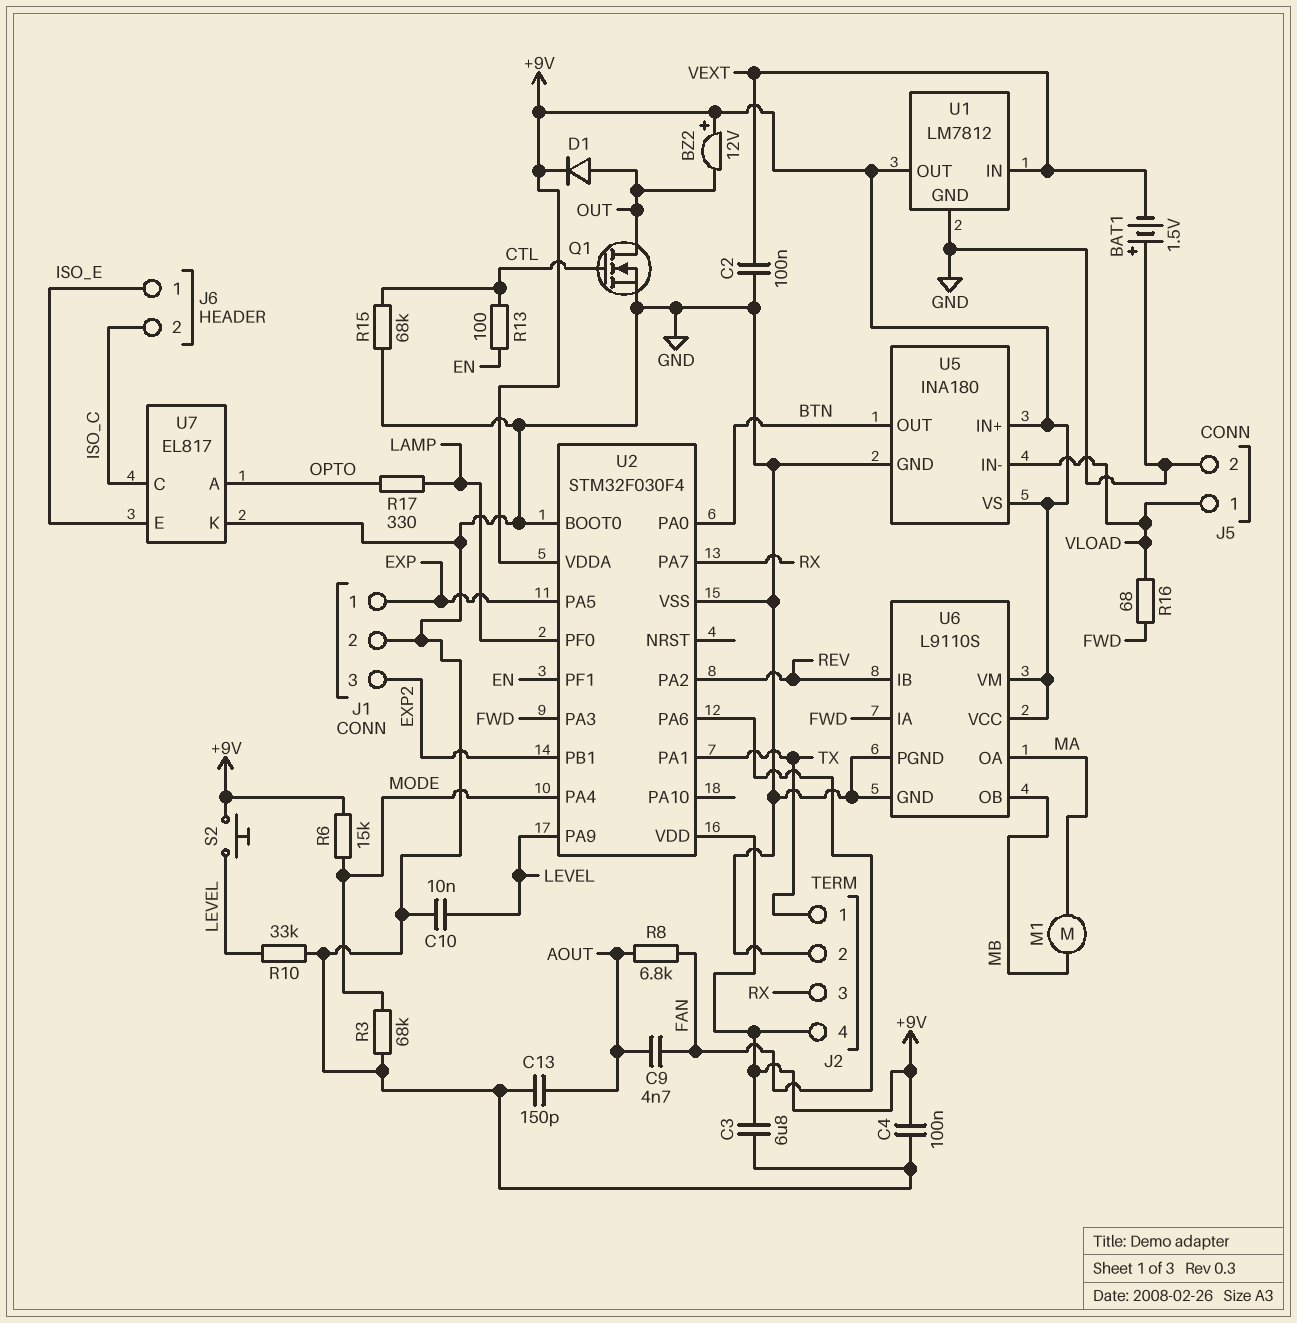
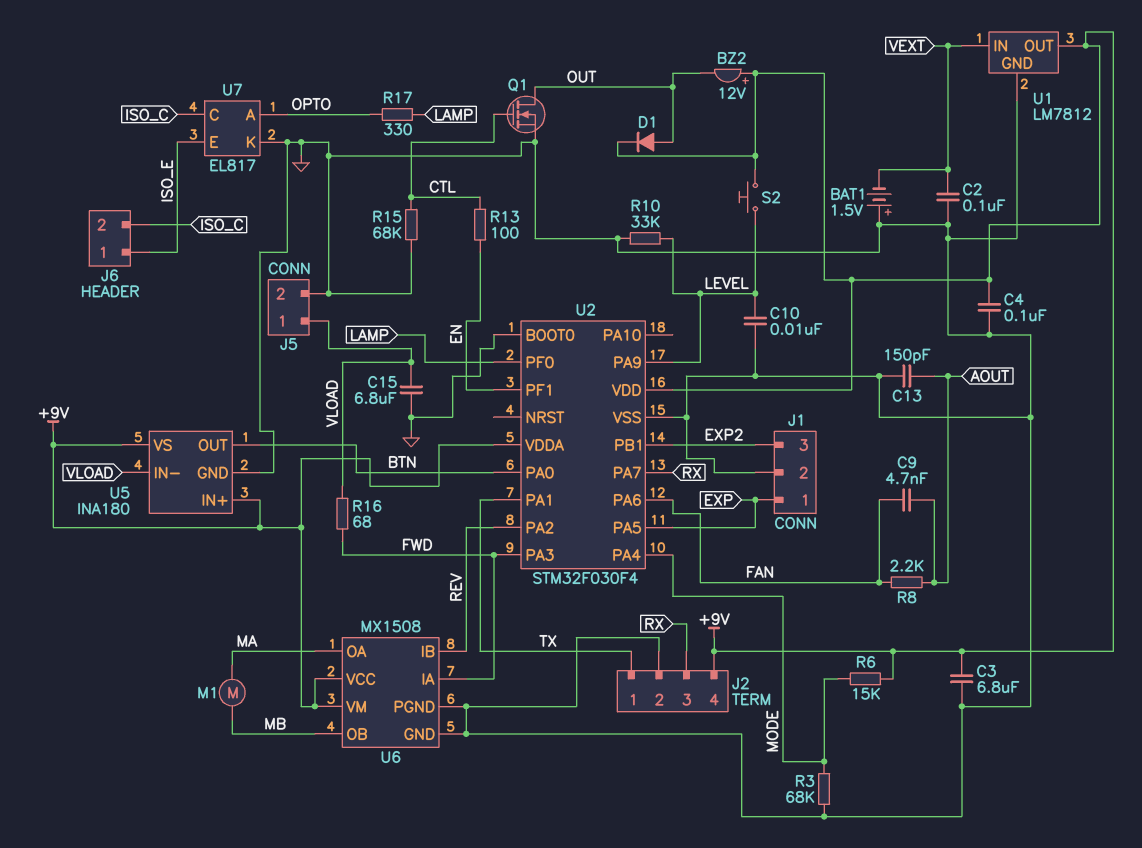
C15: none -> 6.8uF (GND, VLOAD)
R8: 6.8k (AOUT, FAN) -> 2.2k (AOUT, FAN)
U6: L9110S -> MX1508

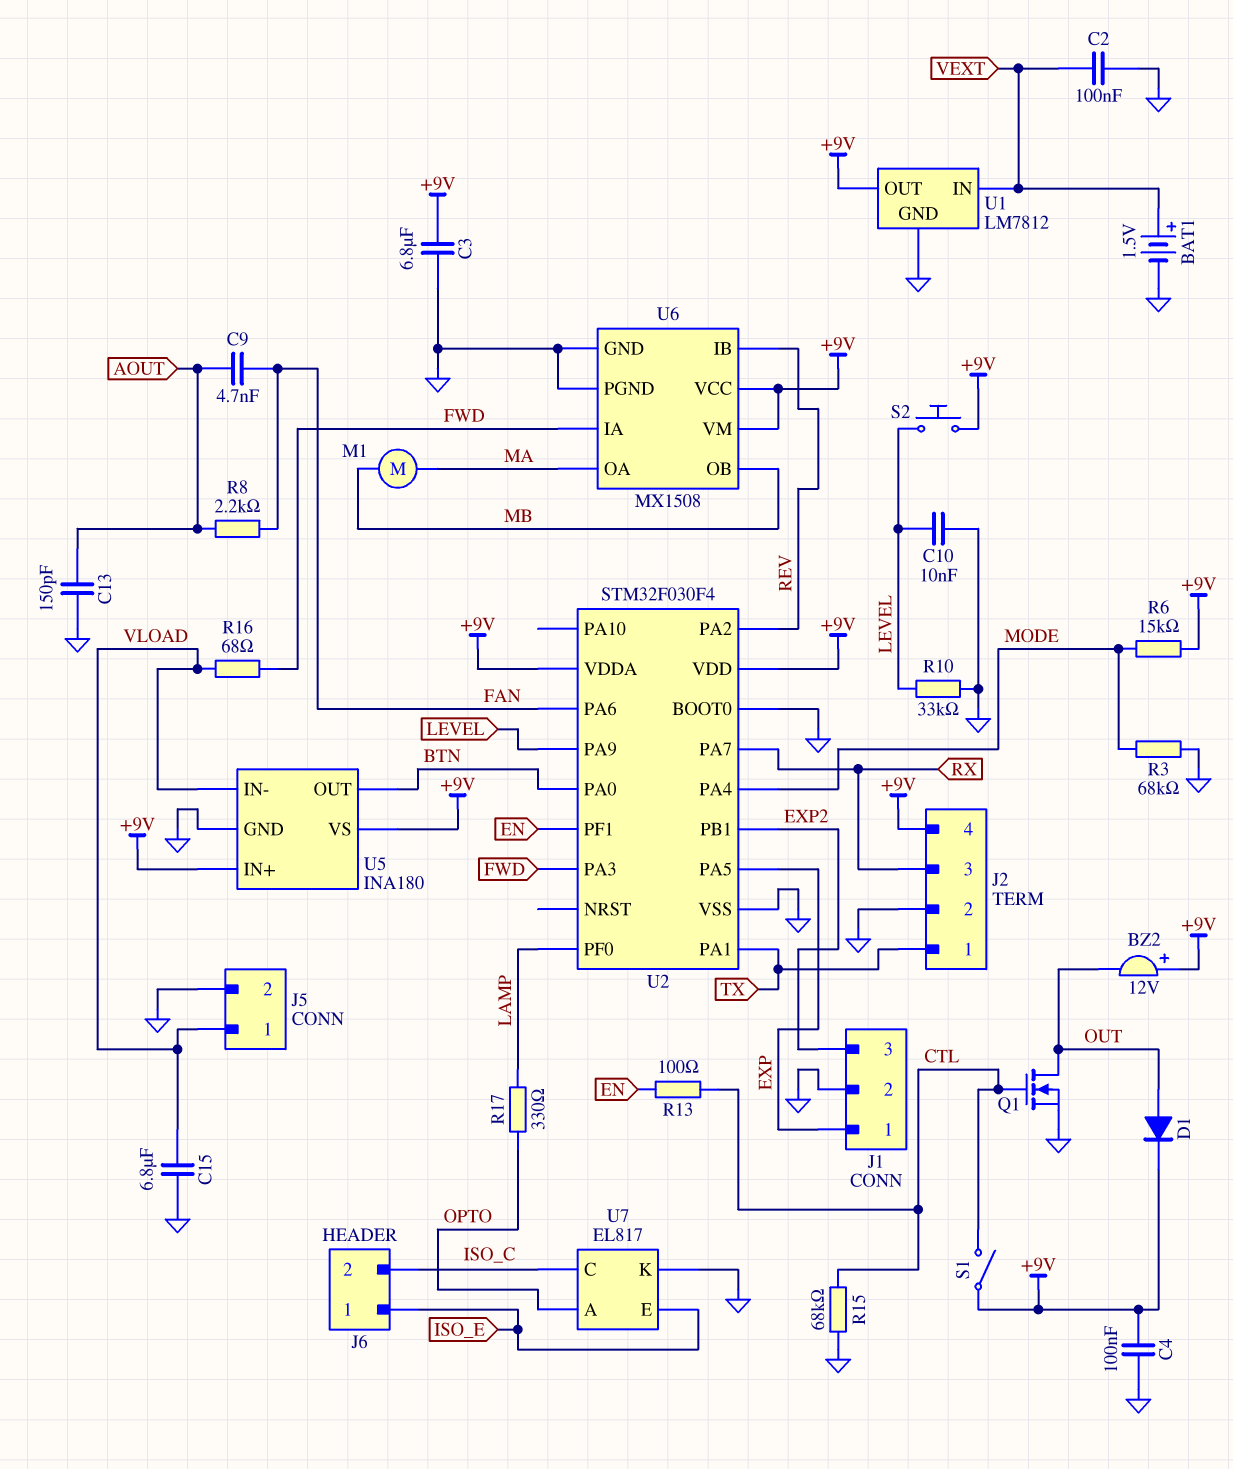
BAT1: 1.5V (plus GND, minus VEXT) -> 1.5V (plus VEXT, minus GND)
S1: none -> switch (+9V, CTL)

